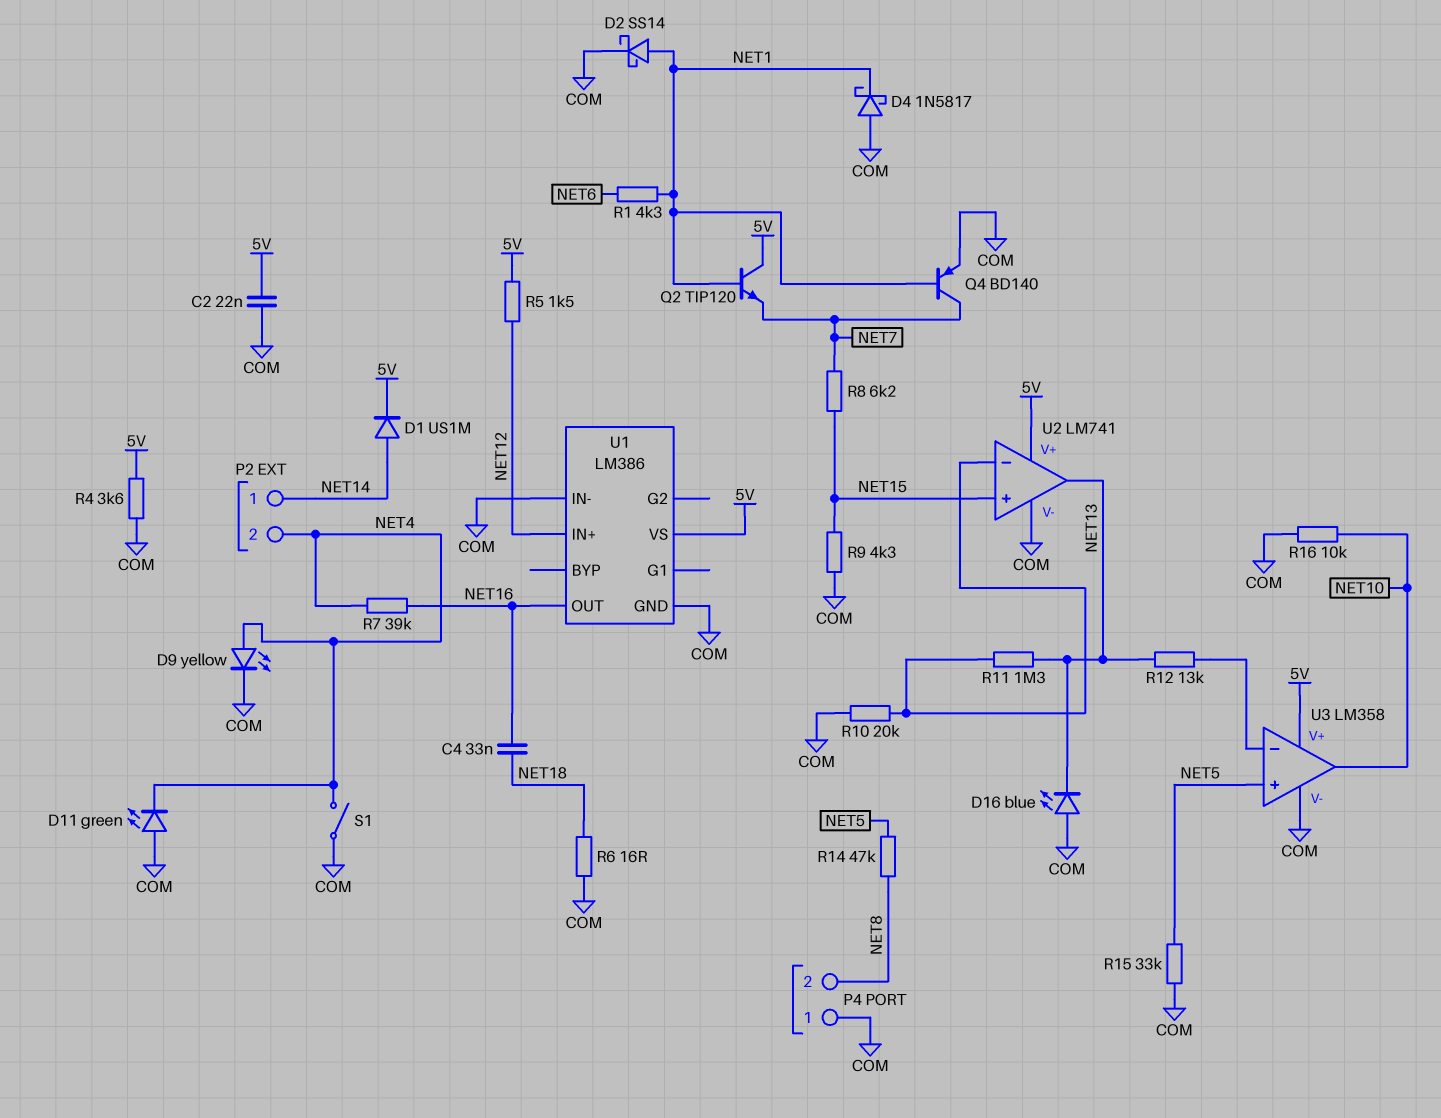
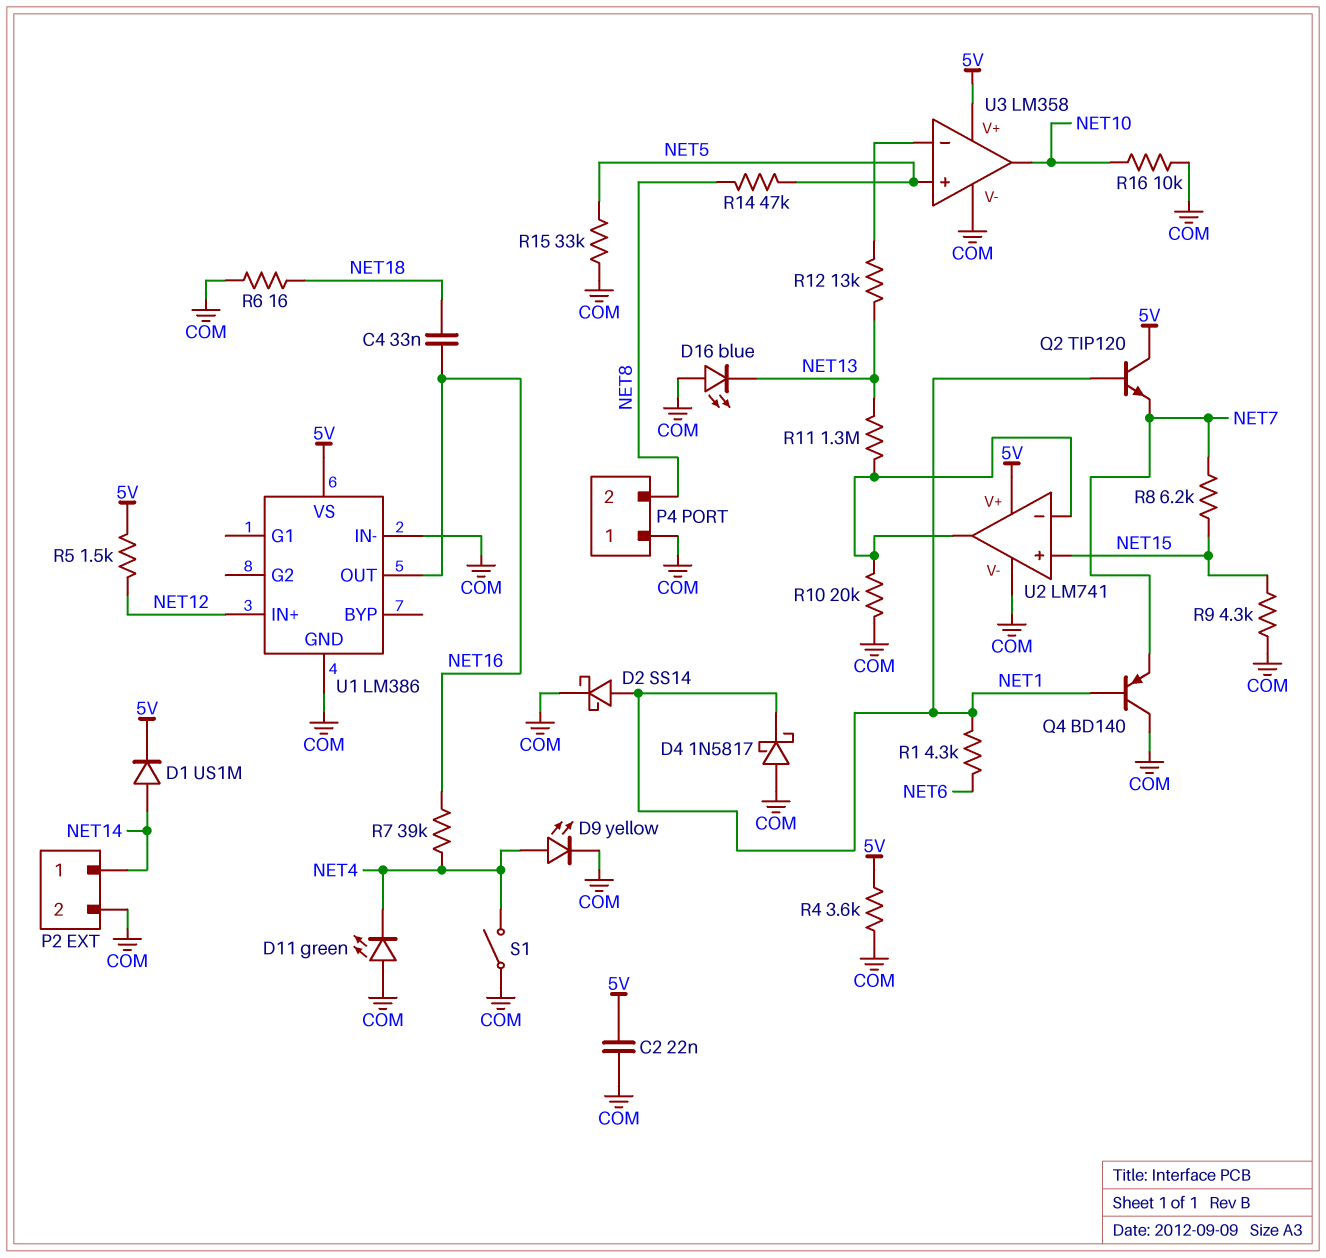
P2 pin 2: NET4 -> COM
Q4: PNP BD140 (B NET1, C NET7, E COM) -> PNP BD140 (B NET1, C COM, E NET7)
U2 pin out: NET13 -> U2/in-

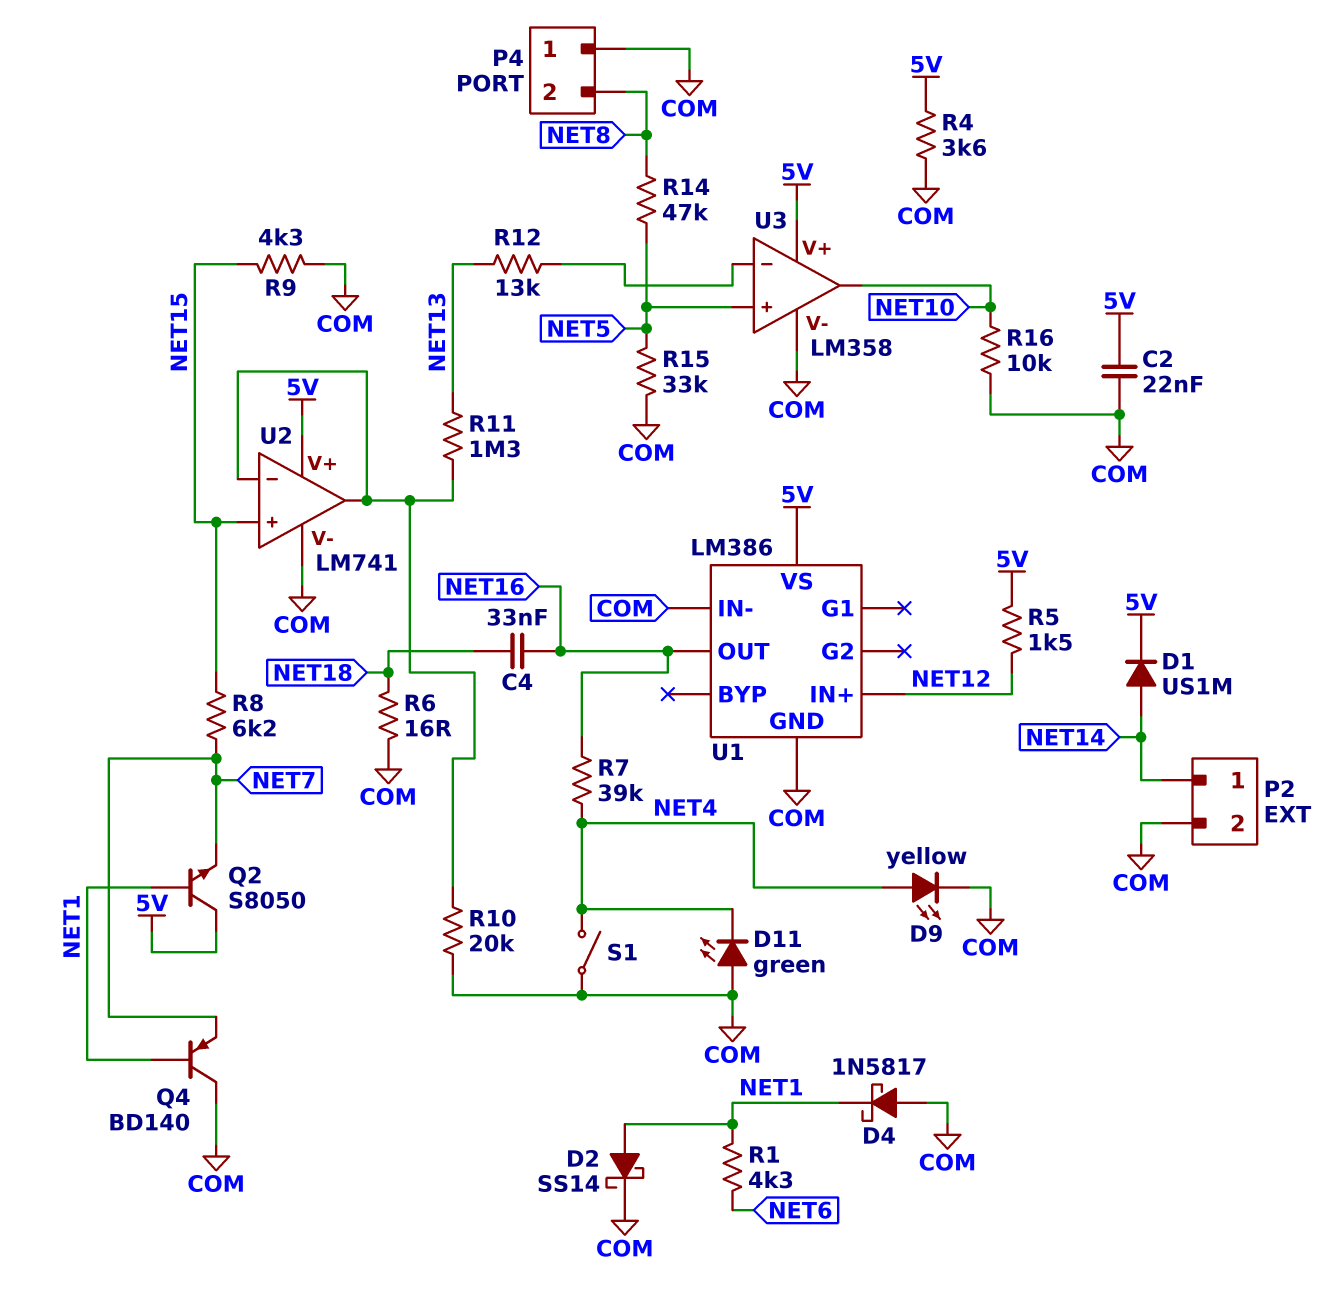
D16: LED blue (A COM, K NET13) -> none
Q2: NPN TIP120 (B NET1, C 5V, E NET7) -> NPN S8050 (B NET1, C 5V, E NET7)

